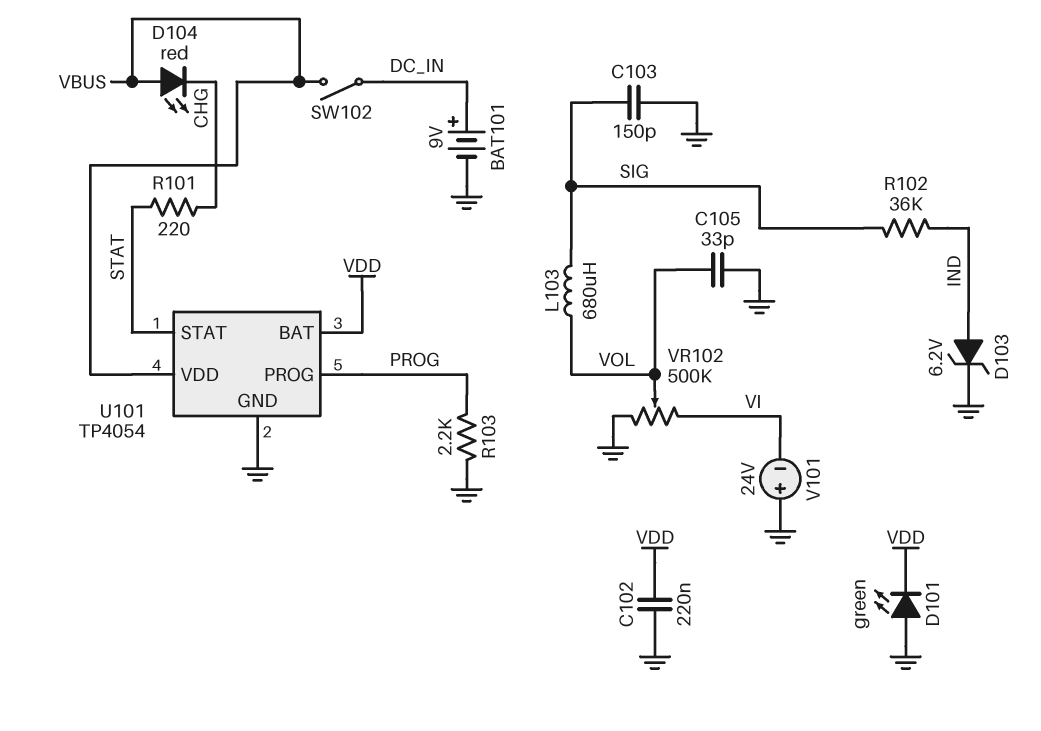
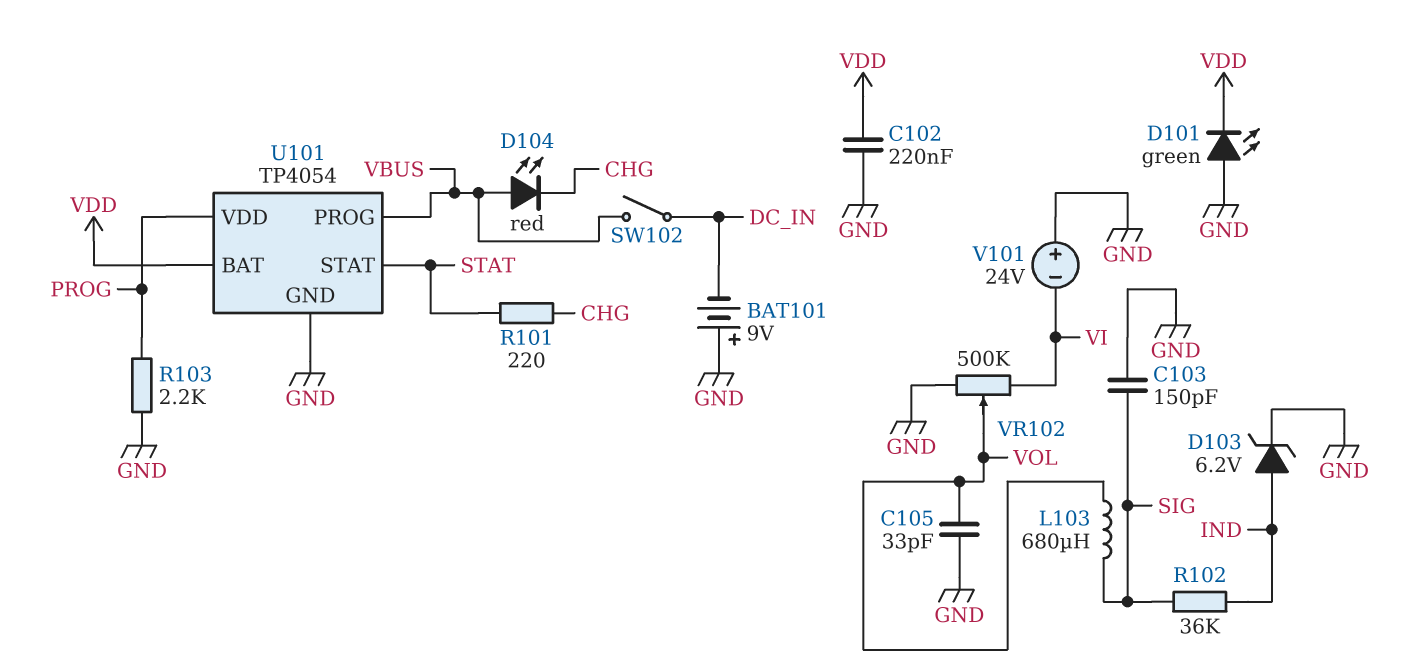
BAT101: 9V (plus DC_IN, minus GND) -> 9V (plus GND, minus DC_IN)
U101 pin PROG: PROG -> VBUS
U101 pin VDD: VBUS -> PROG

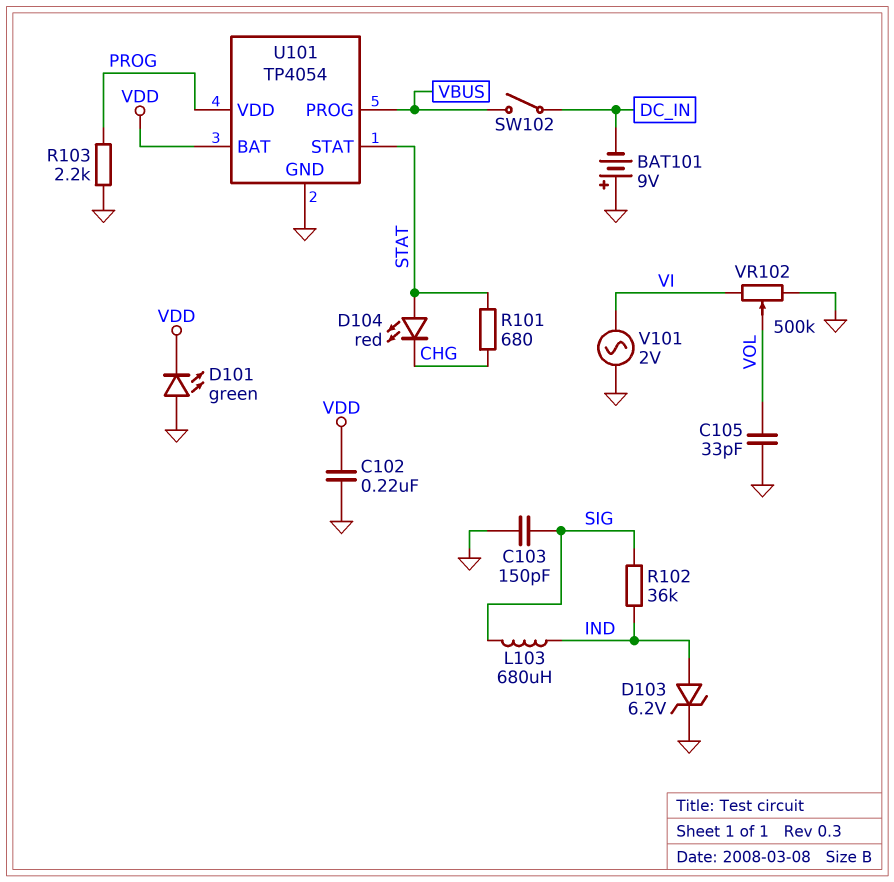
D104: LED red (A VBUS, K CHG) -> LED red (A STAT, K CHG)
L103: 680uH (SIG, VOL) -> 680uH (IND, SIG)
R101: 220 (CHG, STAT) -> 680 (CHG, STAT)
V101: 24V (plus GND, minus VI) -> AC 2V (GND, VI)

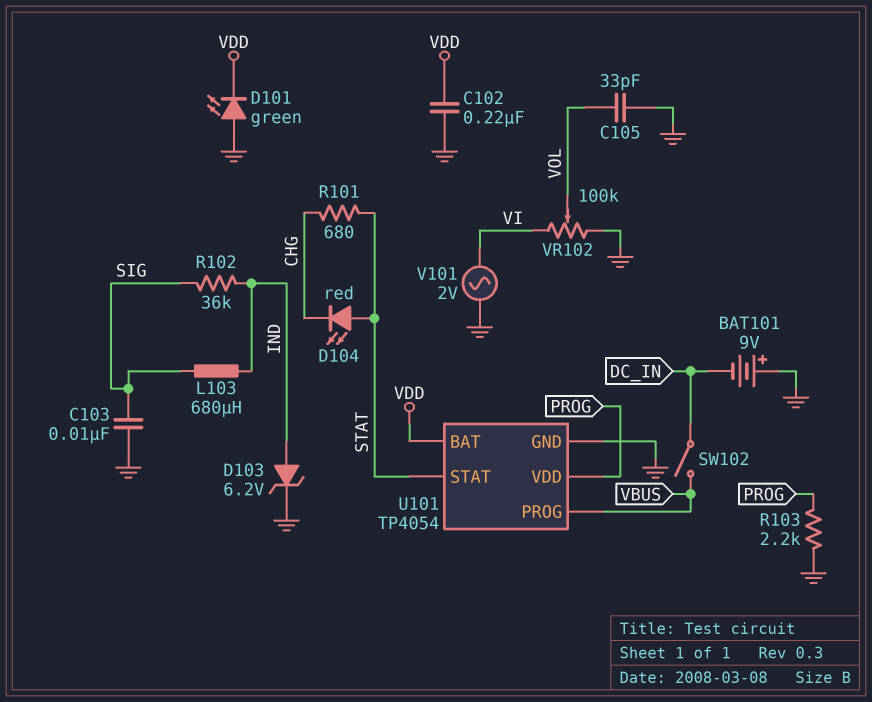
C103: 150pF (GND, SIG) -> 10nF (GND, SIG)
VR102: 500k (GND, VI, wiper VOL) -> 100k (GND, VI, wiper VOL)

